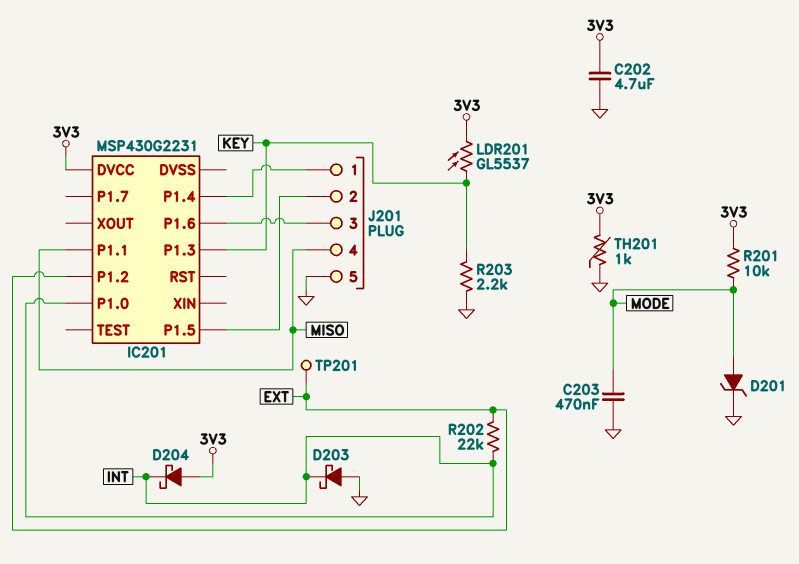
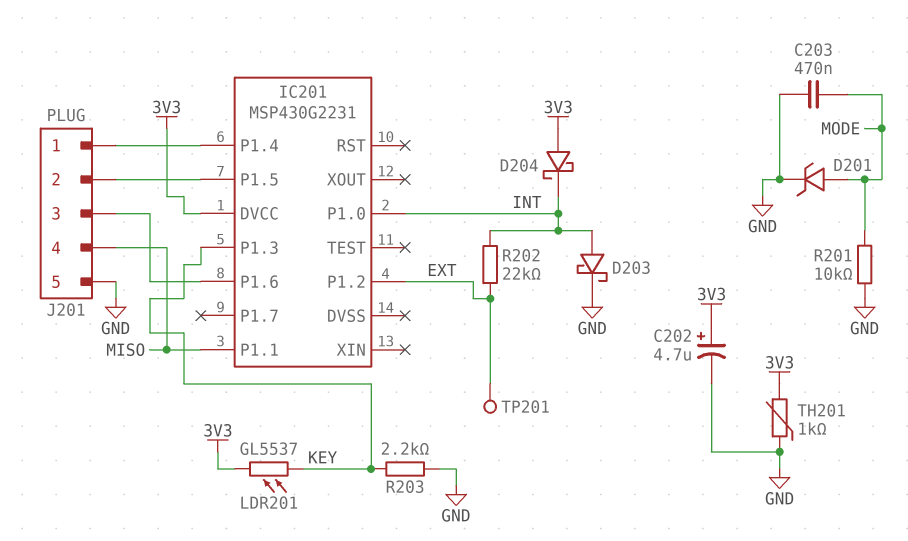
C202: 4.7uF (3V3, GND) -> 4.7uF (plus 3V3, minus GND)
D203: schottky (A GND, K INT) -> schottky (A INT, K GND)
R201: 10k (3V3, MODE) -> 10k (GND, MODE)

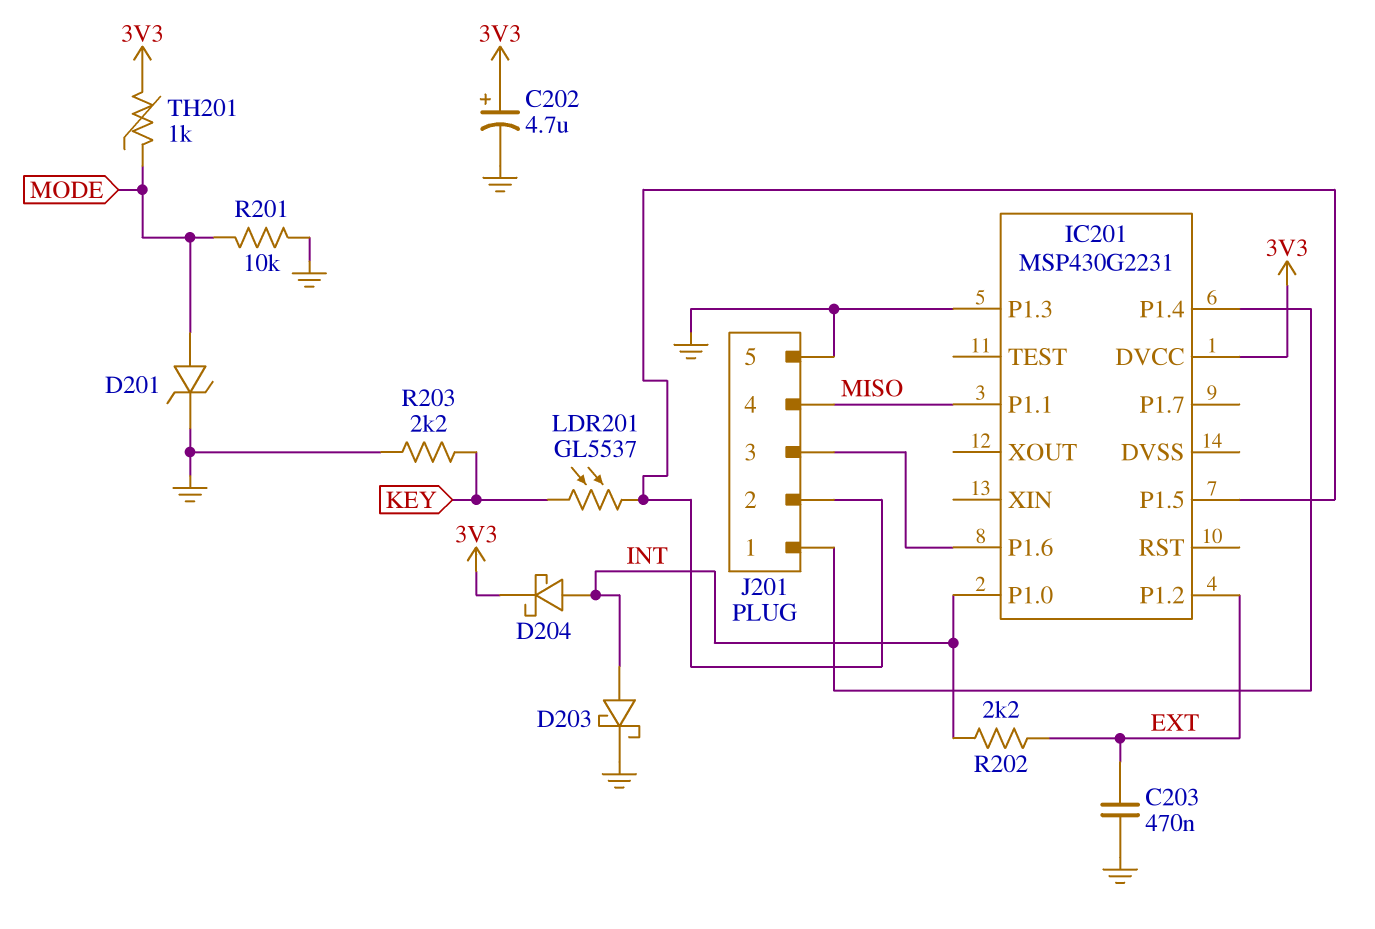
C203: 470nF (GND, MODE) -> 470nF (EXT, GND)
D204: schottky (A 3V3, K INT) -> schottky (A INT, K 3V3)
IC201 pin P1.3: KEY -> GND
LDR201: GL5537 (3V3, KEY) -> GL5537 (IC201/P1.5, KEY)
R202: 22k (EXT, INT) -> 2.2k (EXT, INT)
TH201: 1k (3V3, GND) -> 1k (3V3, MODE)
TP201: test point (EXT) -> none

